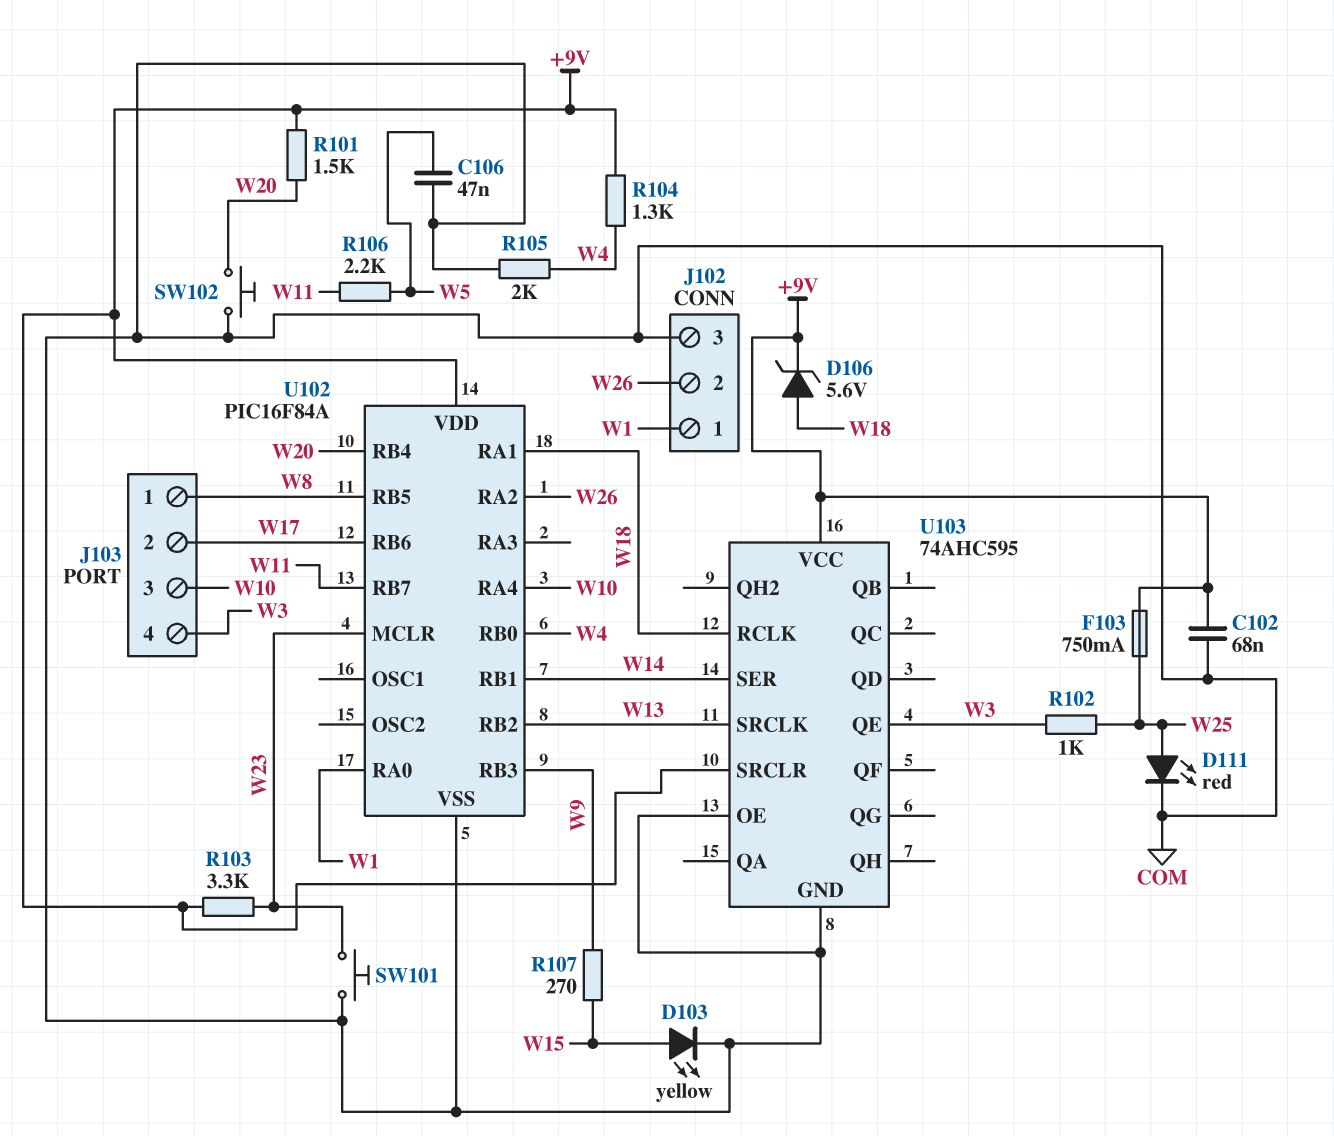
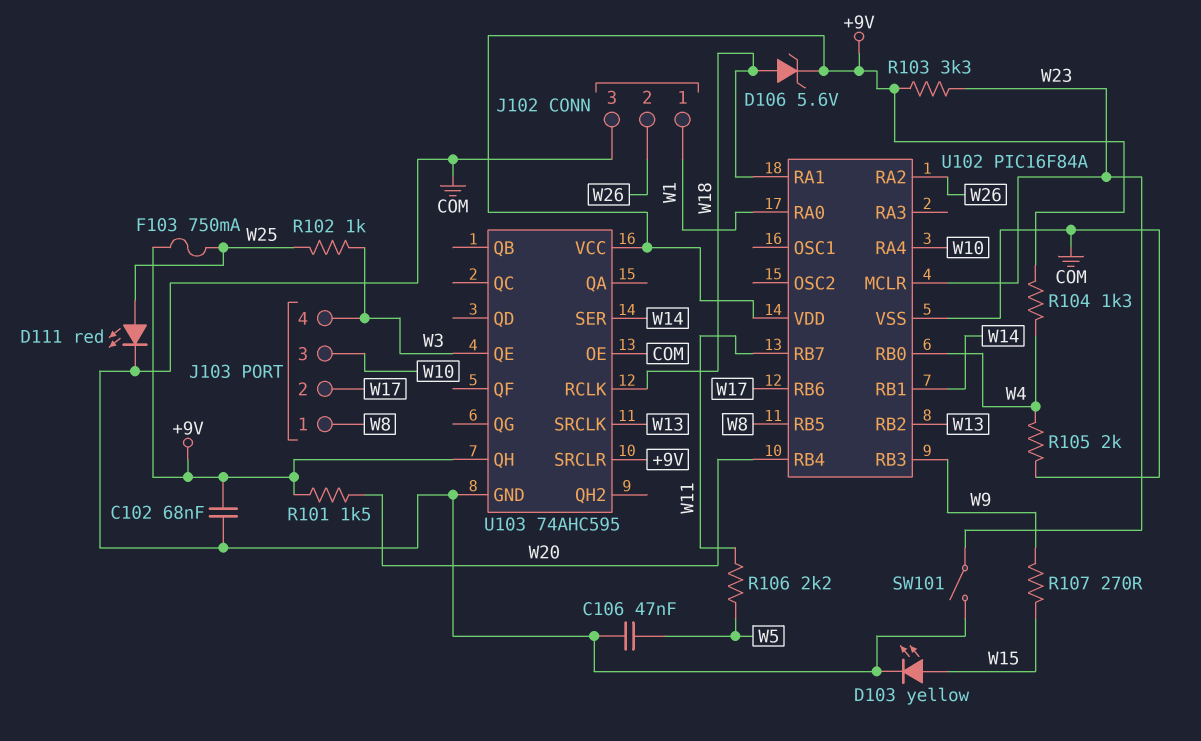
SW101: button (COM, W23) -> switch (COM, W23)
SW102: button (COM, W20) -> none
U103 pin QH: none -> +9V

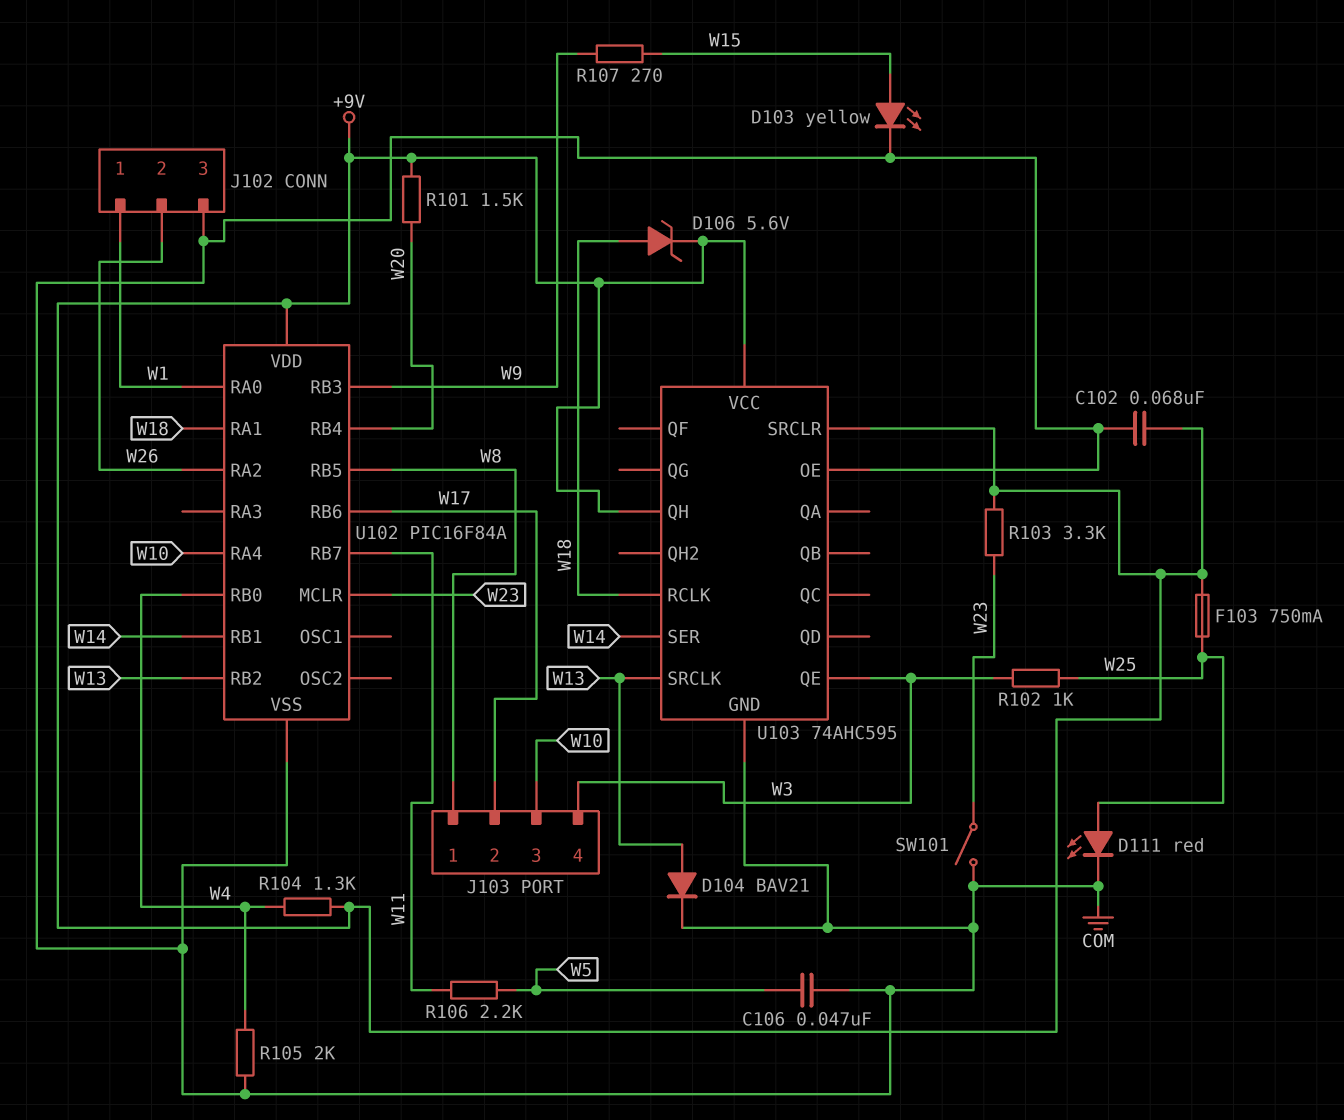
D104: none -> diode BAV21 (A W13, K COM)

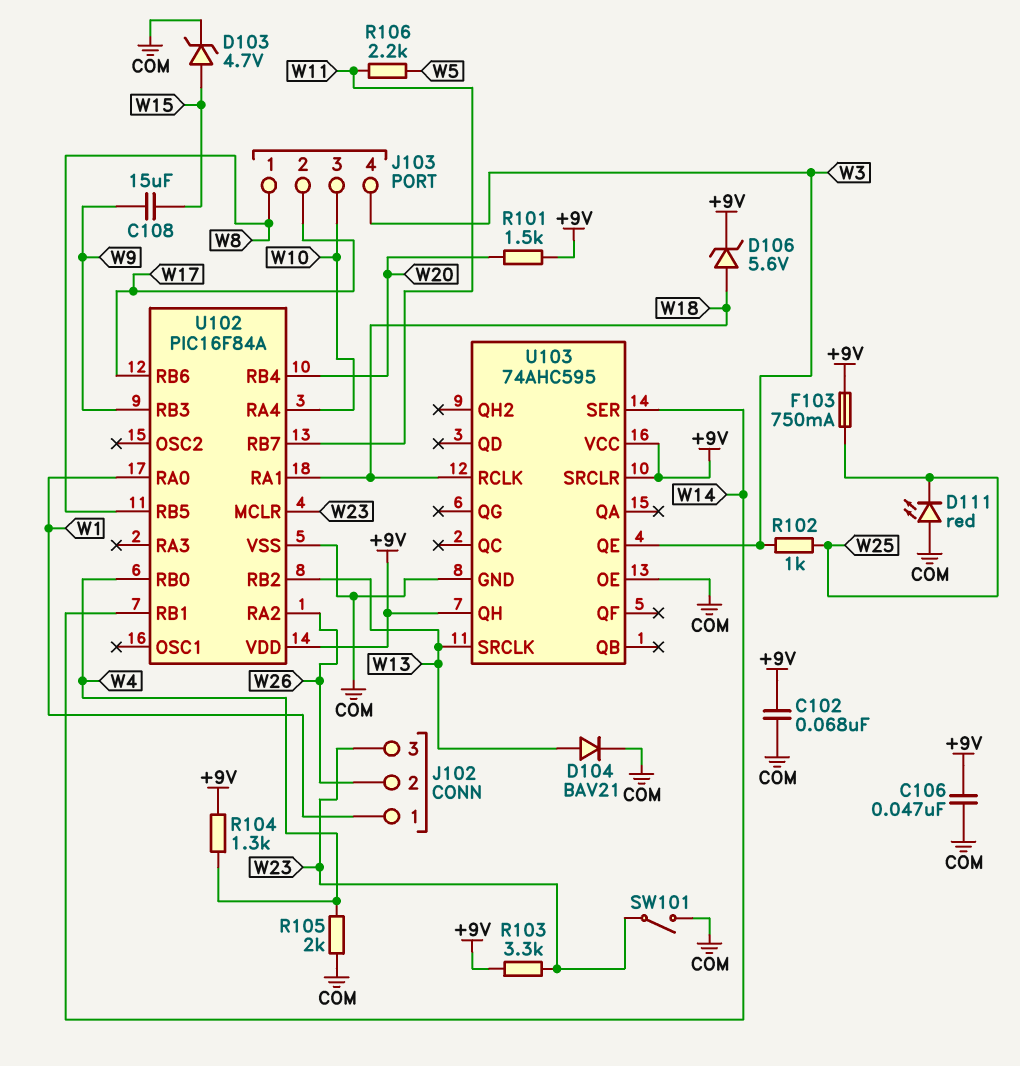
C106: 47nF (COM, W5) -> 47nF (+9V, COM)
C108: none -> 15uF (W9, W15)
D103: LED yellow (A W15, K COM) -> zener 4.7V (A W15, K COM)
D111: LED red (A W25, K COM) -> LED red (A COM, K W25)
J102 pin 3: COM -> W23
R107: 270 (W9, W15) -> none

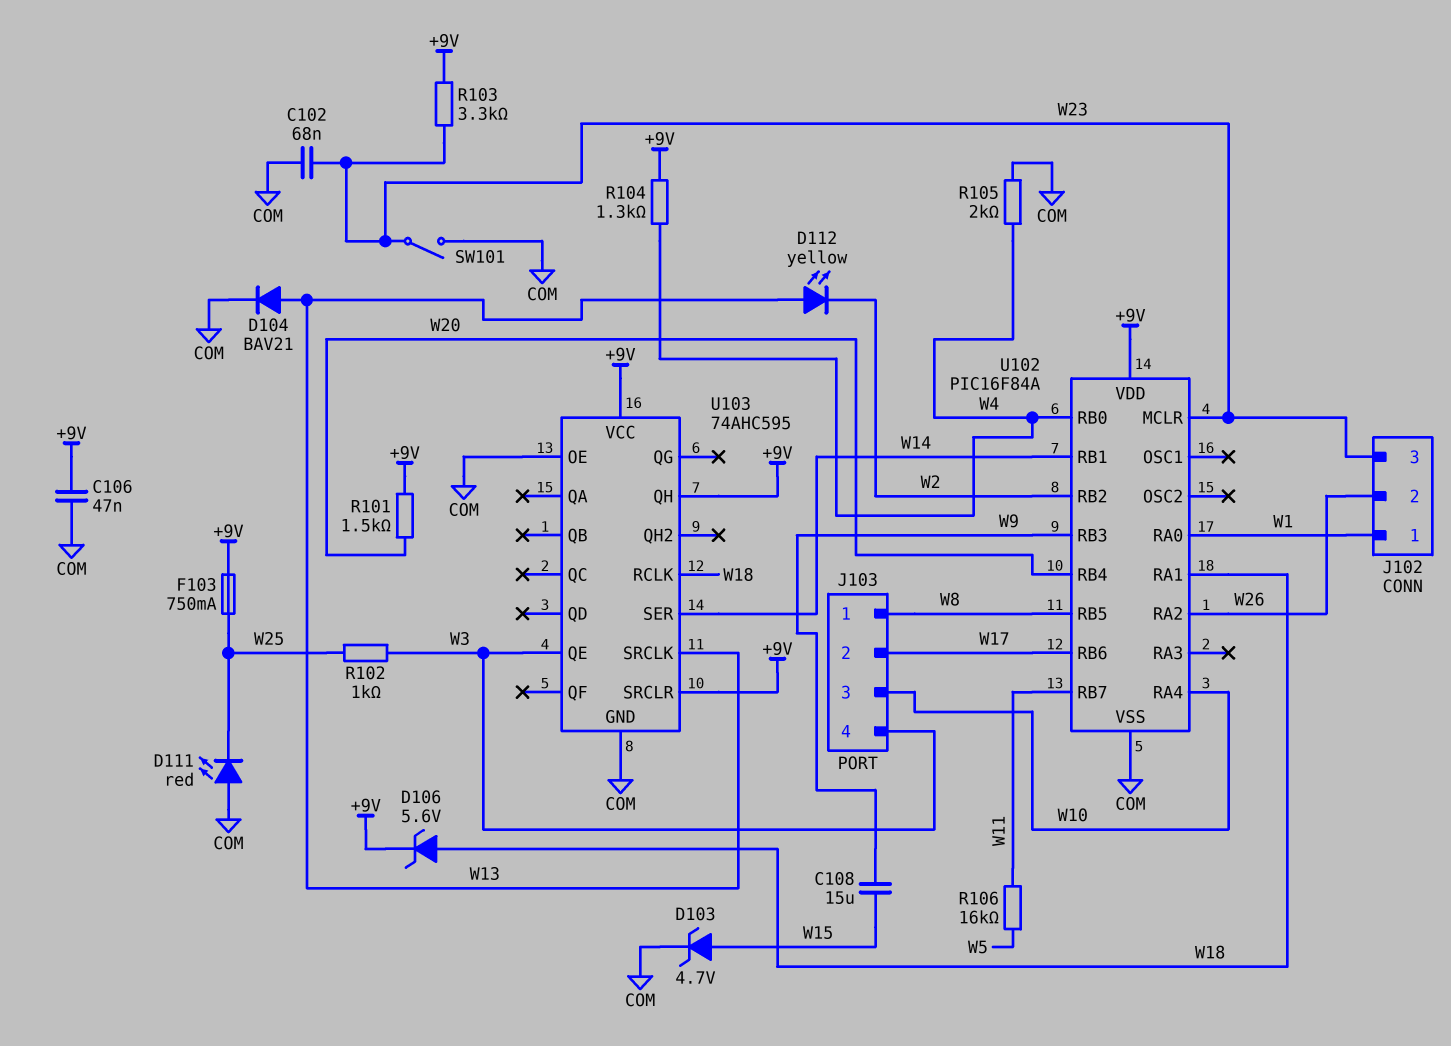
C102: 68nF (+9V, COM) -> 68nF (COM, W23)
D112: none -> LED yellow (A W13, K W2)
R106: 2.2k (W5, W11) -> 16k (W5, W11)
U102 pin RB2: W13 -> W2

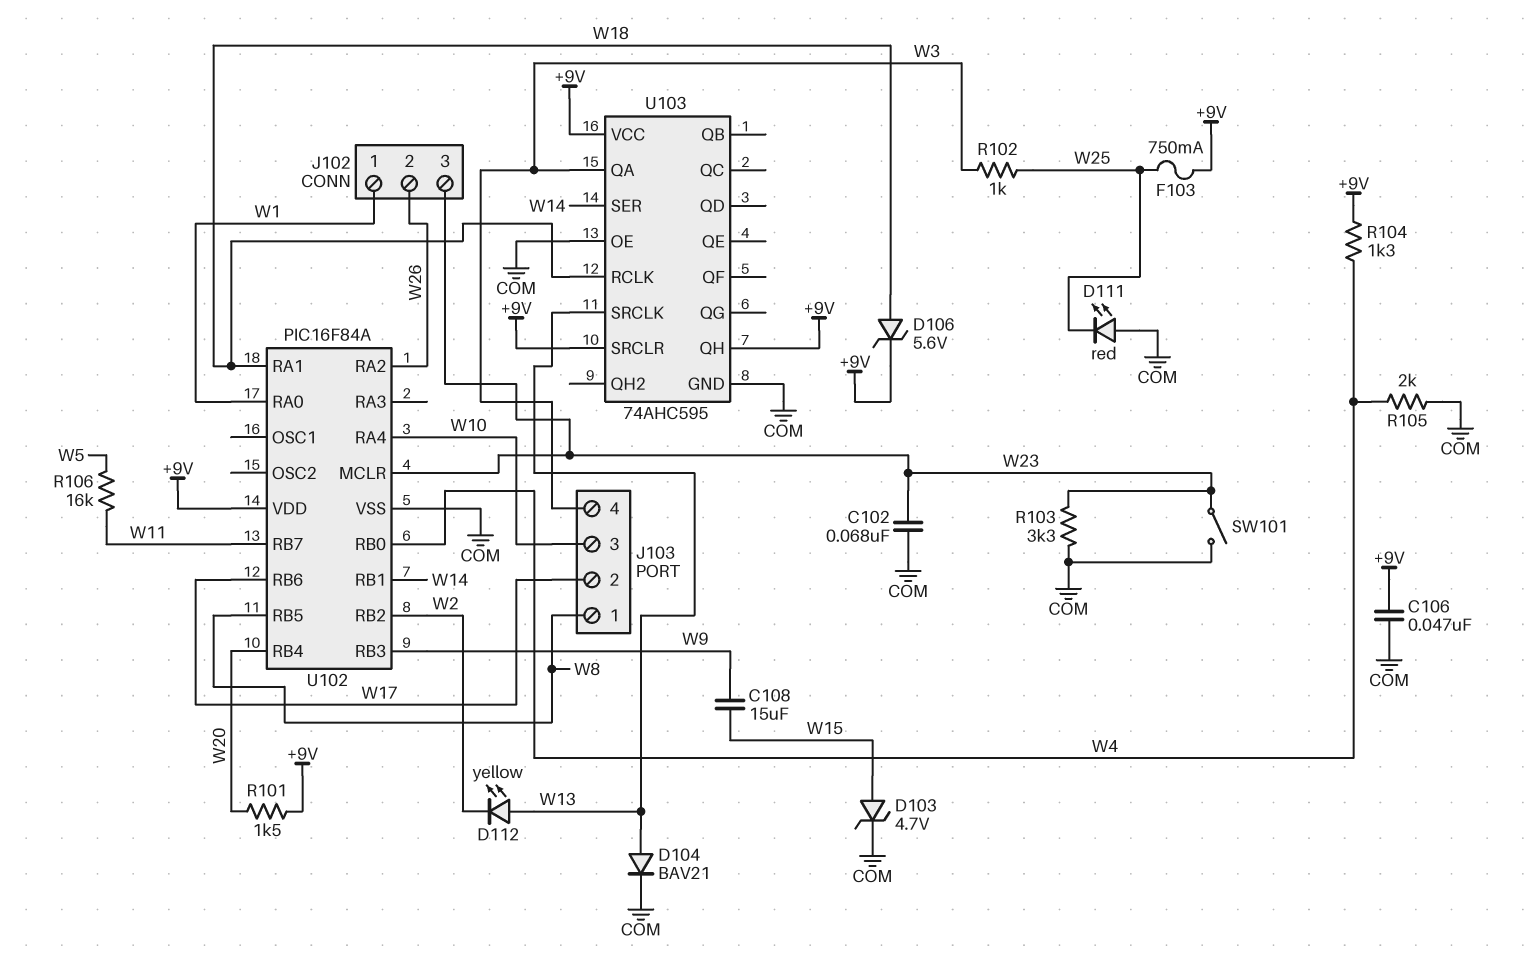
R103: 3.3k (+9V, W23) -> 3.3k (COM, W23)
U103 pin QA: none -> W3
U103 pin QE: W3 -> none

